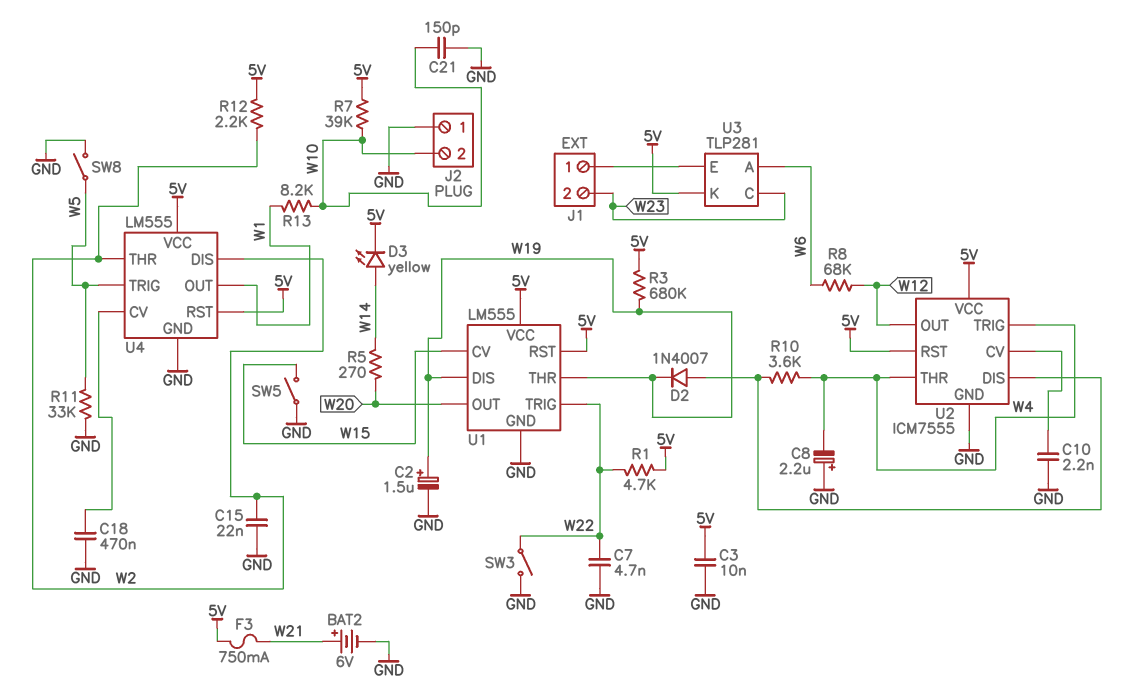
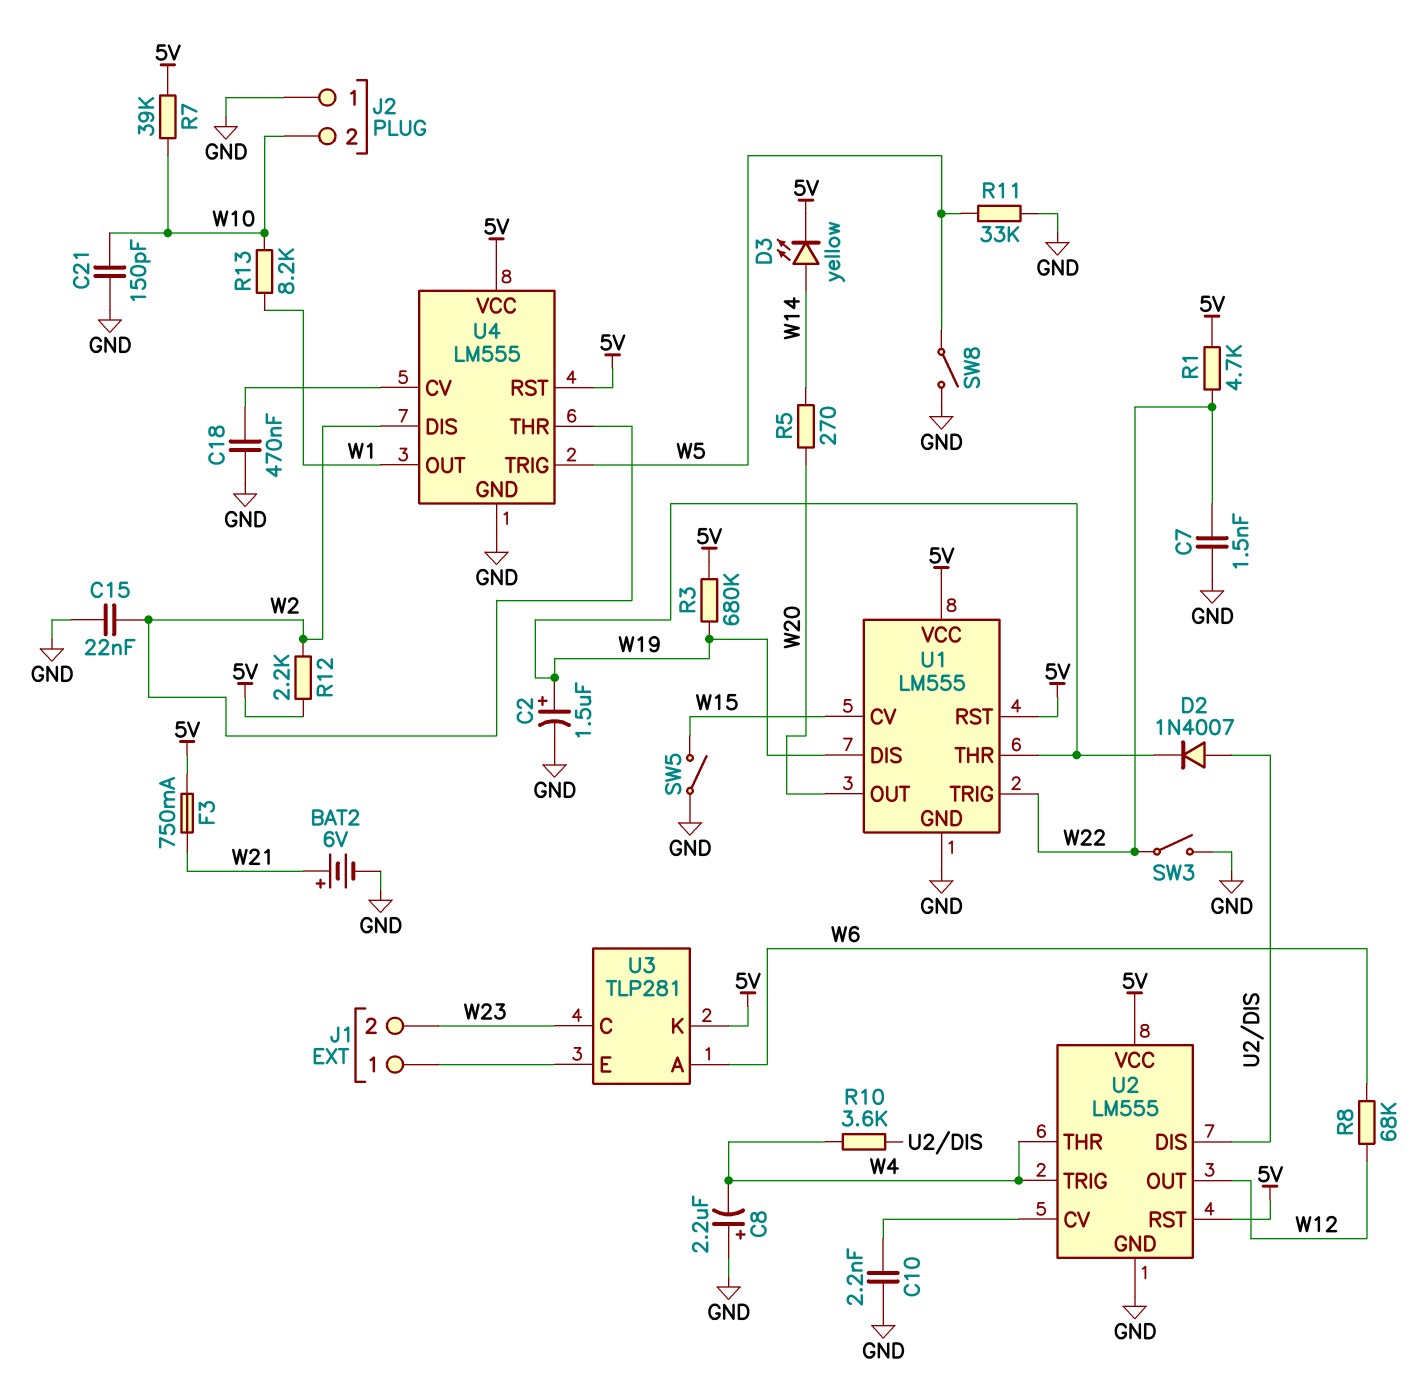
C3: 10nF (5V, GND) -> none
C7: 4.7nF (GND, W22) -> 1.5nF (GND, W22)
U2: ICM7555 -> LM555

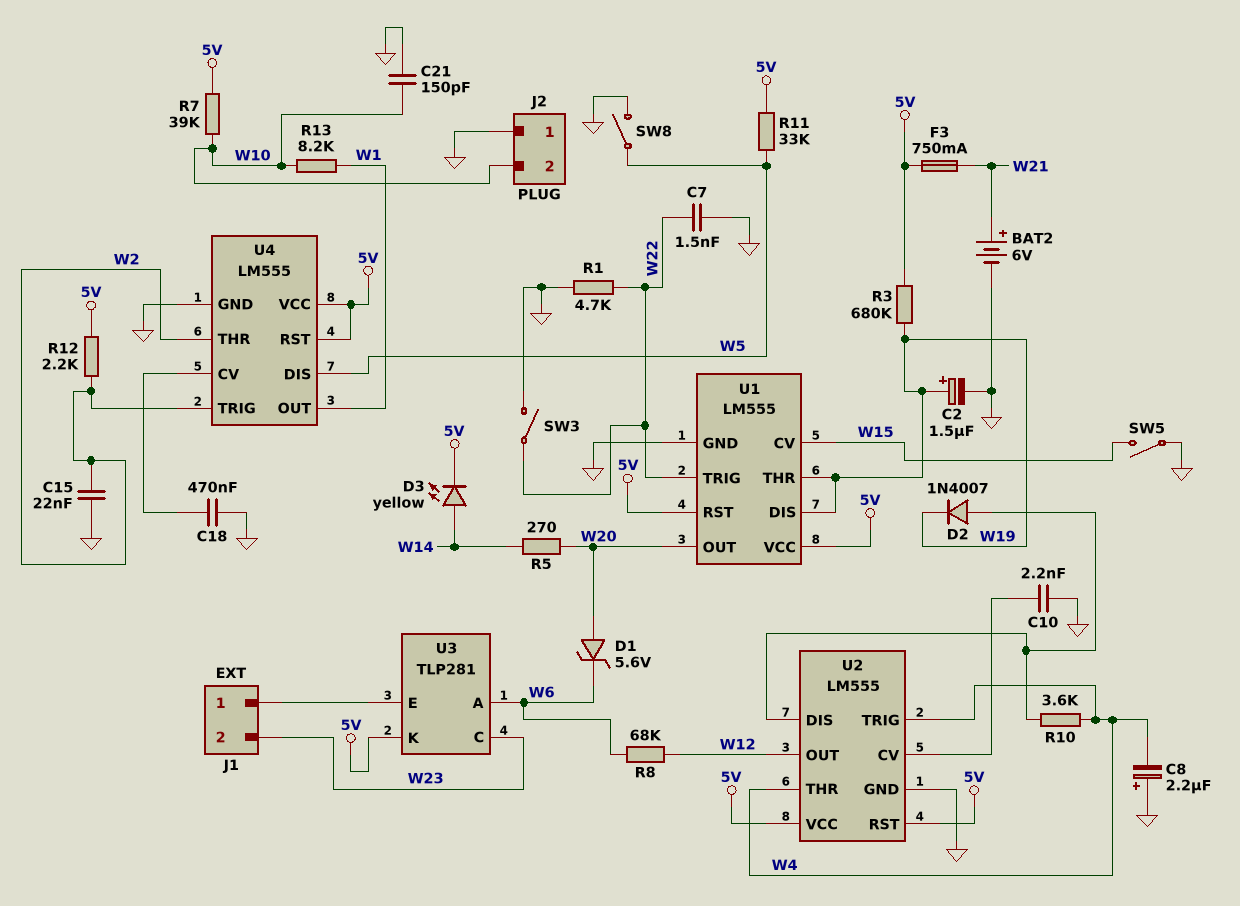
D1: none -> zener 5.6V (A W20, K W6)
R1: 4.7k (5V, W22) -> 4.7k (GND, W22)
R11: 33k (GND, W5) -> 33k (5V, W5)
U4 pin DIS: W2 -> W5
U4 pin TRIG: W5 -> W2

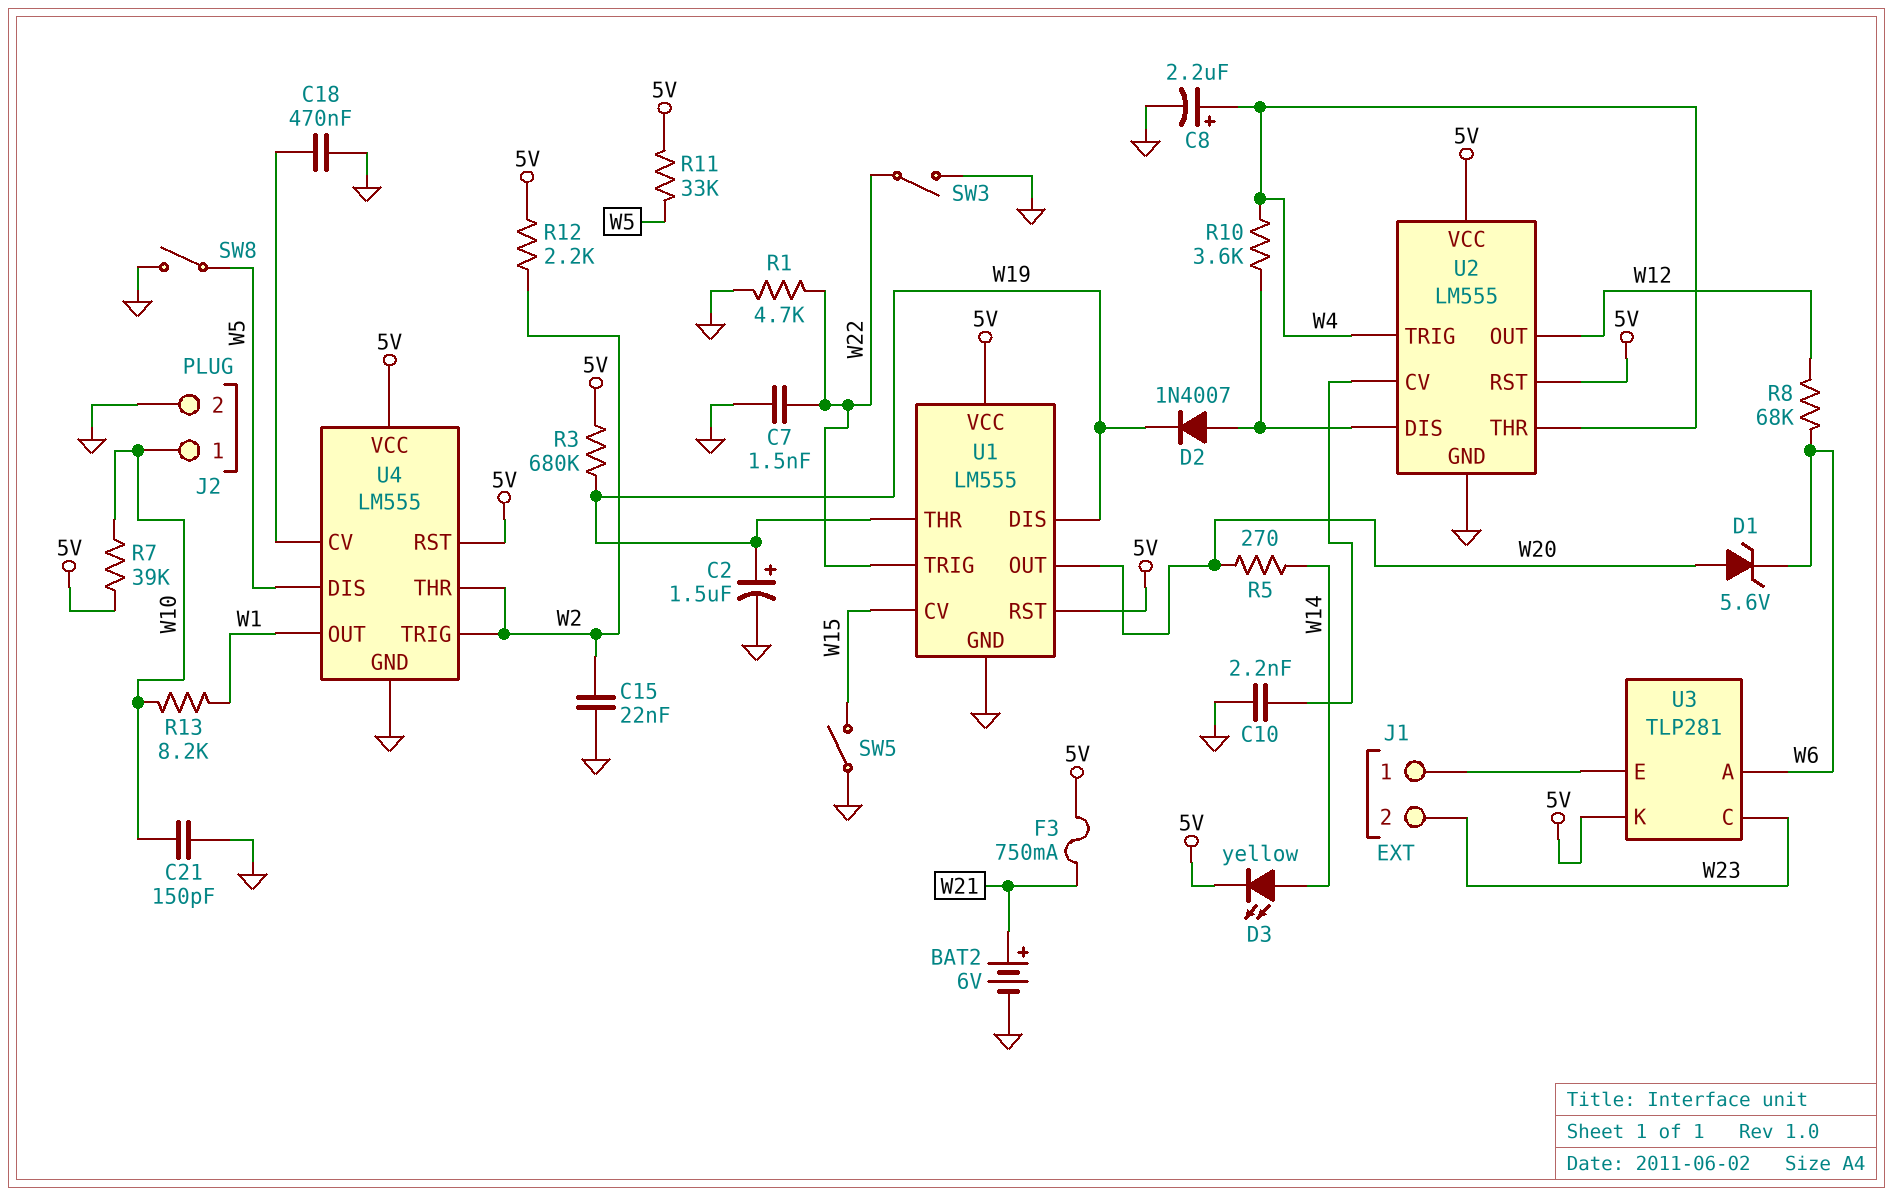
C8: 2.2uF (plus GND, minus W4) -> 2.2uF (plus W4, minus GND)
J2 pin 1: GND -> W10
J2 pin 2: W10 -> GND

